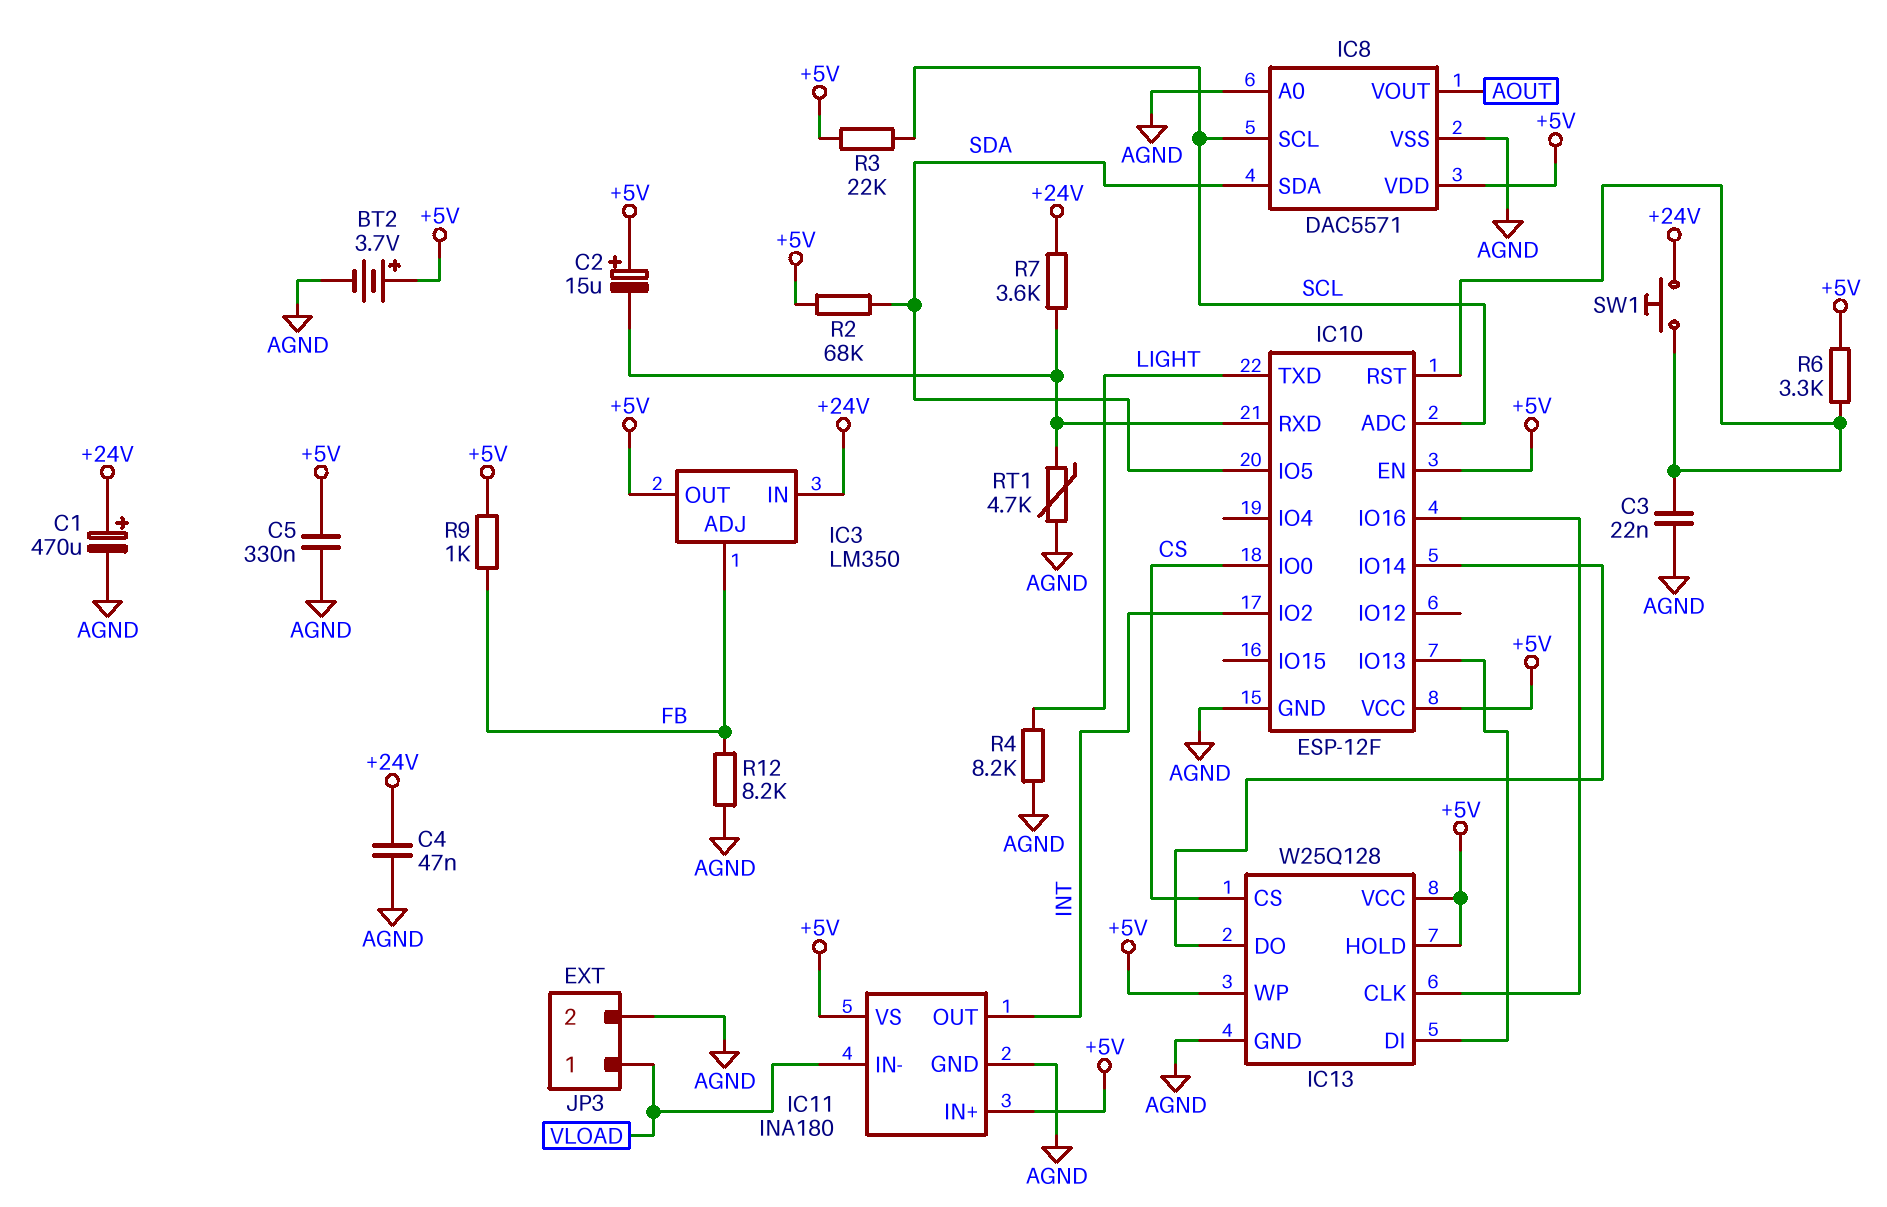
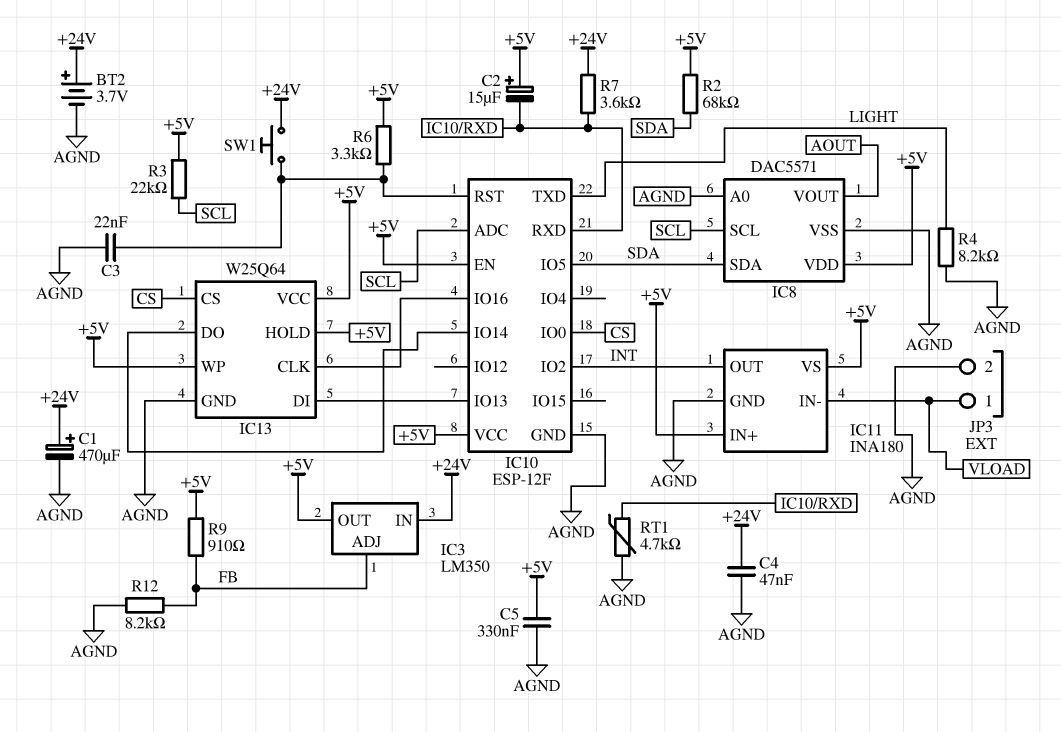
BT2: 3.7V (plus +5V, minus AGND) -> 3.7V (plus +24V, minus AGND)
IC13: W25Q128 -> W25Q64
R9: 1k (+5V, FB) -> 910 (+5V, FB)

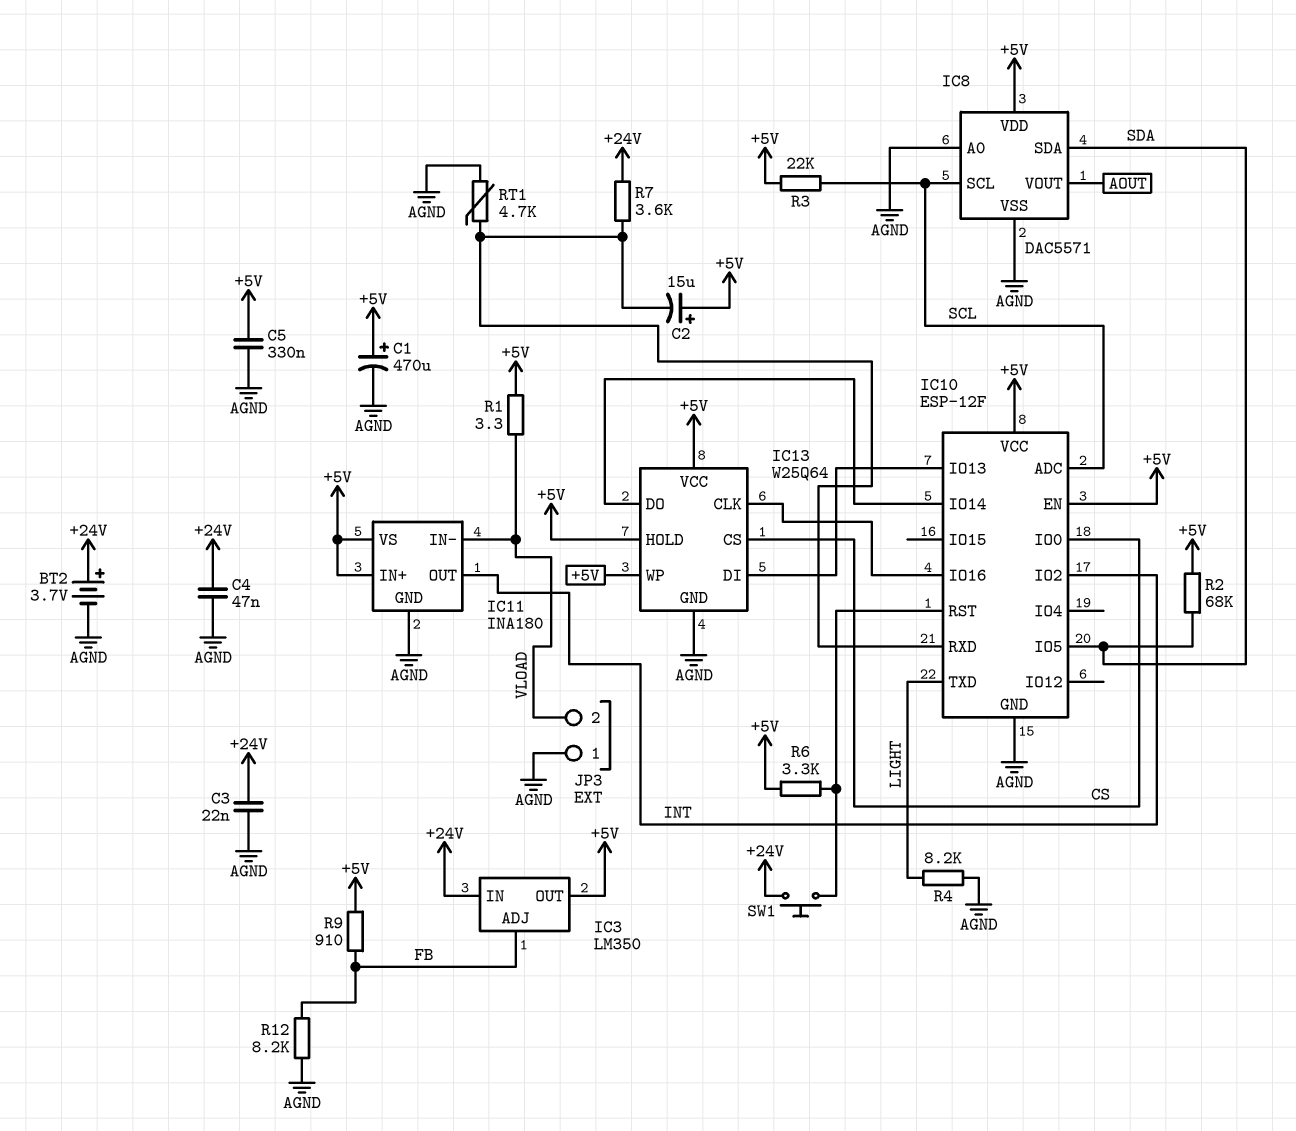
C1: 470uF (plus +24V, minus AGND) -> 470uF (plus +5V, minus AGND)
C3: 22nF (AGND, IC10/RST) -> 22nF (+24V, AGND)
JP3 pin 1: VLOAD -> AGND
JP3 pin 2: AGND -> VLOAD
R1: none -> 3.3 (+5V, VLOAD)

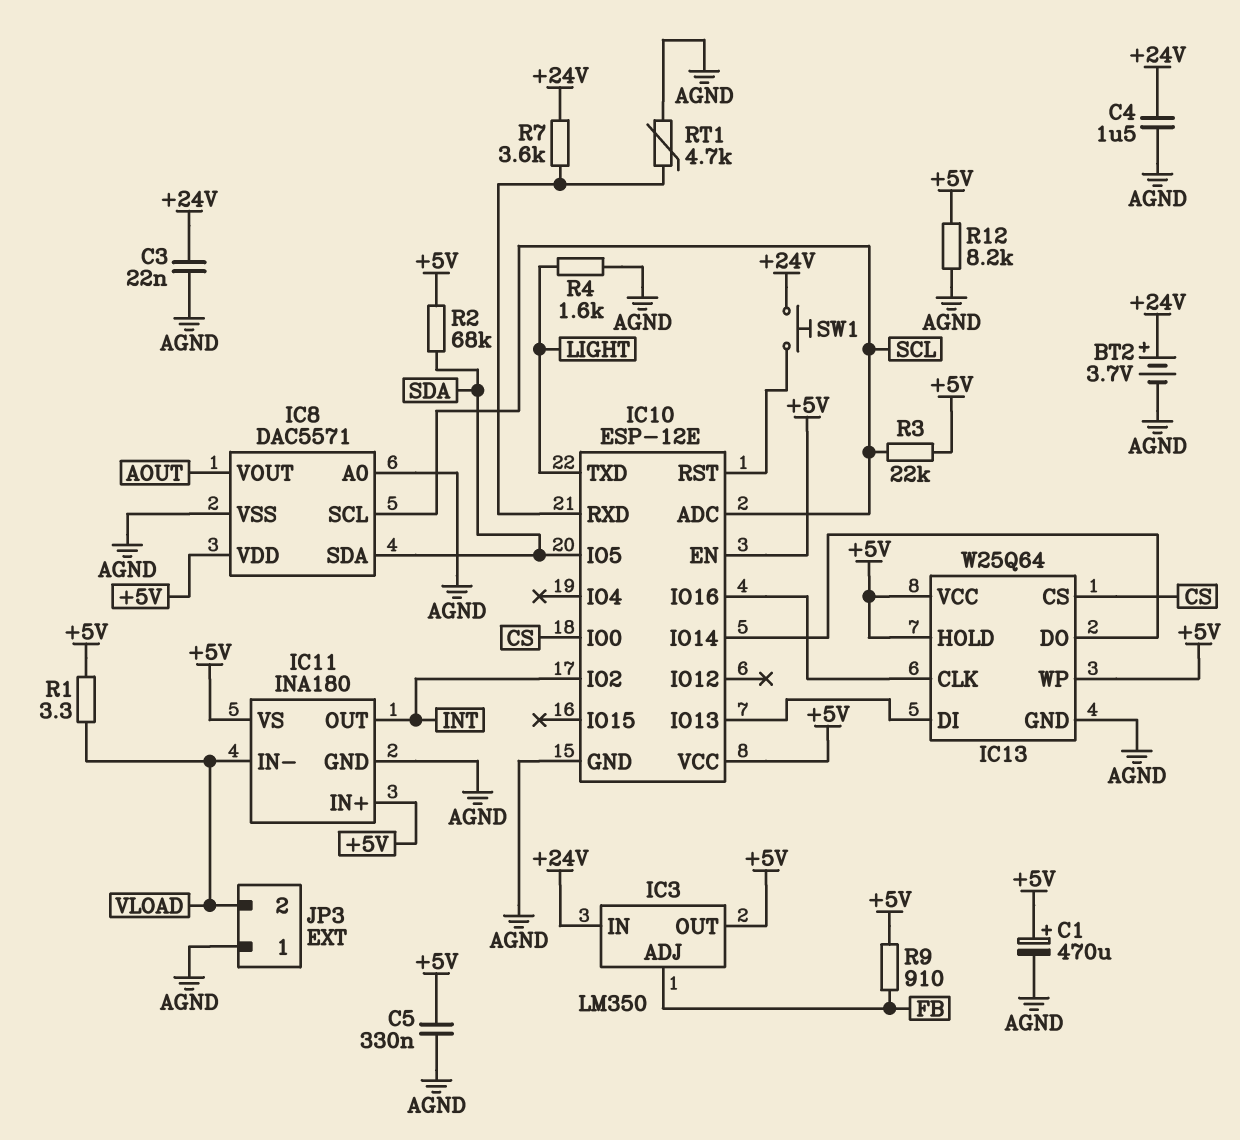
C2: 15uF (plus +5V, minus IC10/RXD) -> none
C4: 47nF (+24V, AGND) -> 1.5uF (+24V, AGND)
IC10: ESP-12F -> ESP-12E
R4: 8.2k (AGND, LIGHT) -> 1.6k (AGND, LIGHT)
R6: 3.3k (+5V, IC10/RST) -> none
R12: 8.2k (AGND, FB) -> 8.2k (+5V, AGND)

